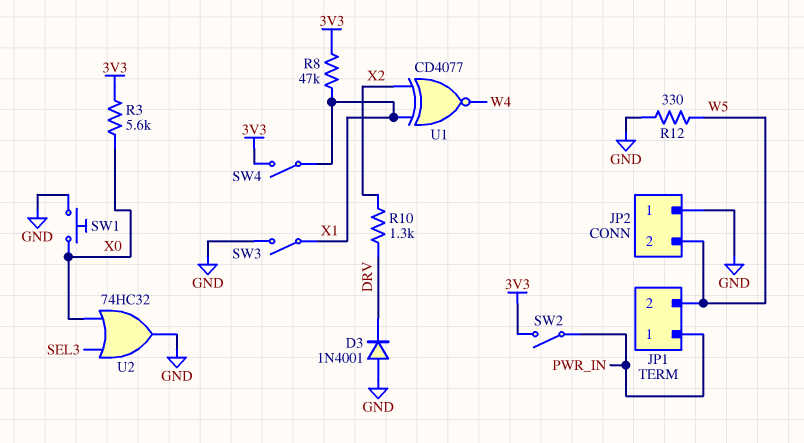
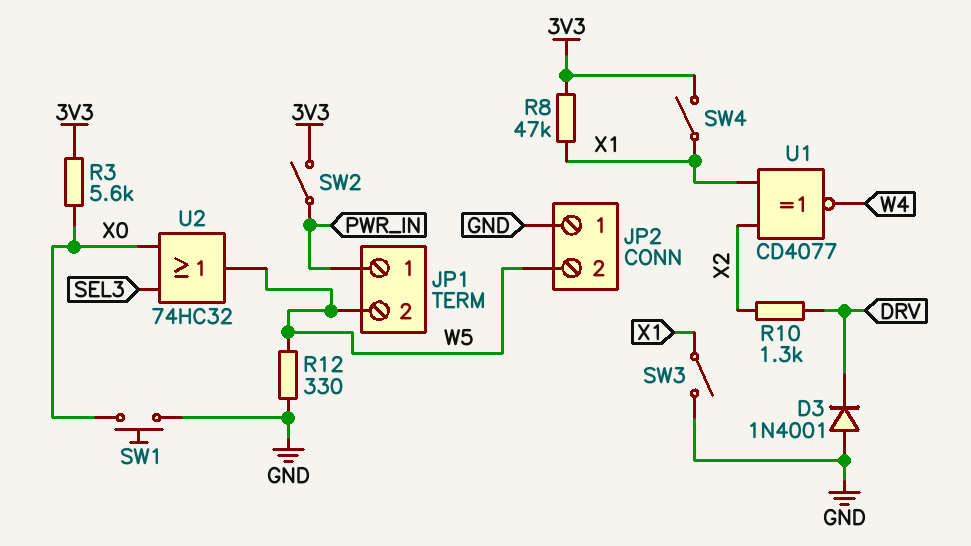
U2: OR 74HC32 (in SEL3, in X0, out GND) -> OR 74HC32 (in SEL3, in X0, out W5)

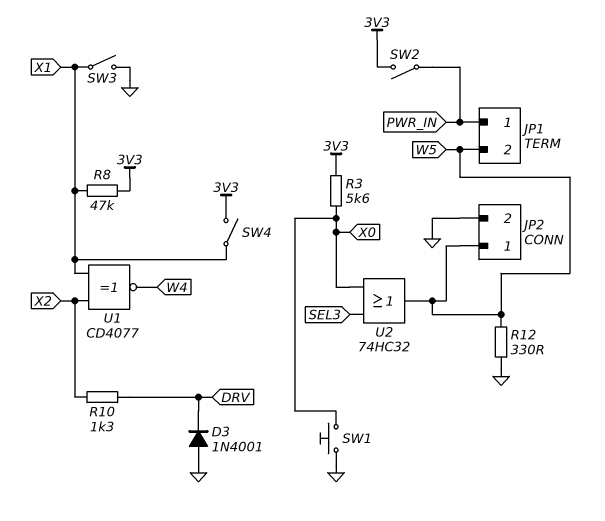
JP2 pin 1: GND -> W5
JP2 pin 2: W5 -> GND

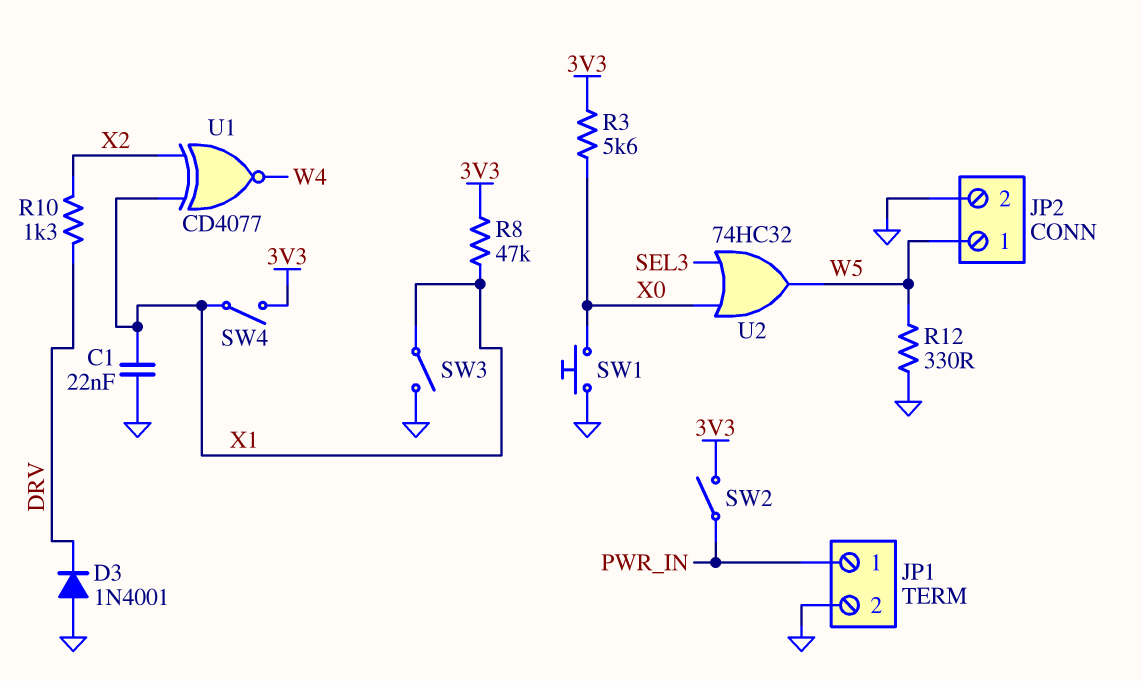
C1: none -> 22nF (GND, X1)
JP1 pin 2: W5 -> GND

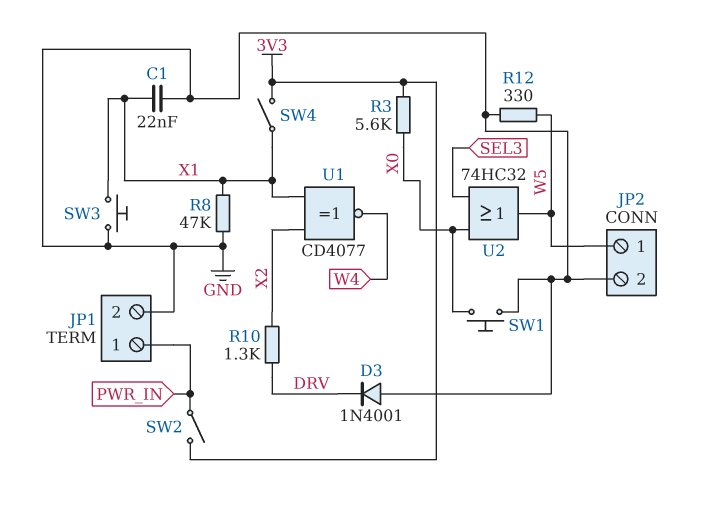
R8: 47k (3V3, X1) -> 47k (GND, X1)
SW3: switch (GND, X1) -> button (GND, X1)

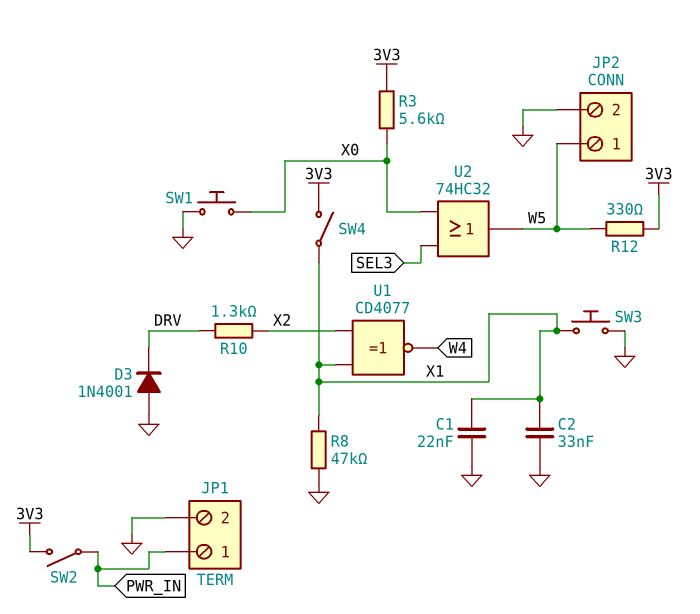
C2: none -> 33nF (GND, X1)
R12: 330 (GND, W5) -> 330 (3V3, W5)

